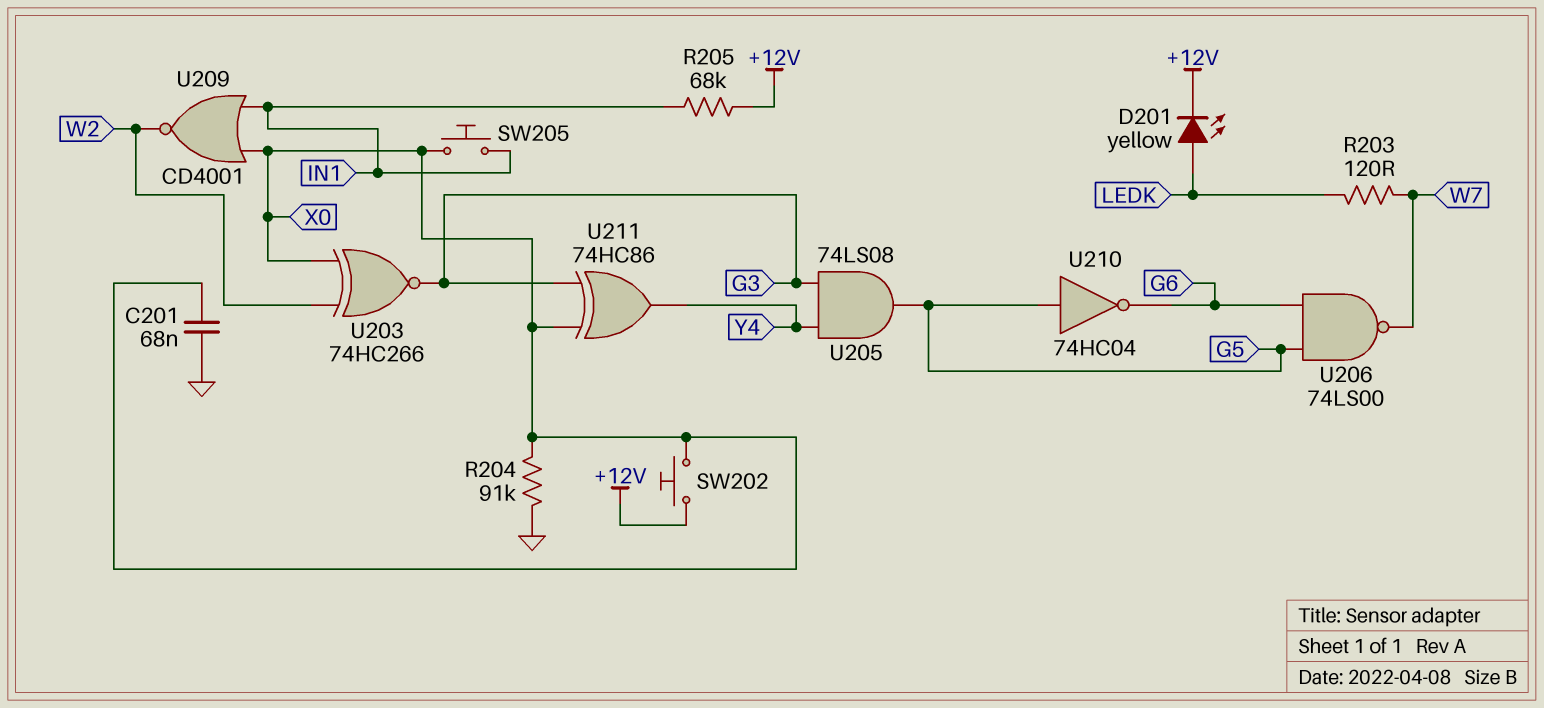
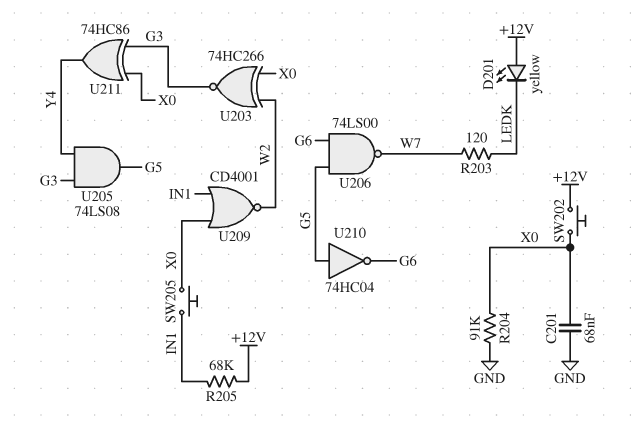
D201: LED yellow (A LEDK, K +12V) -> LED yellow (A +12V, K LEDK)

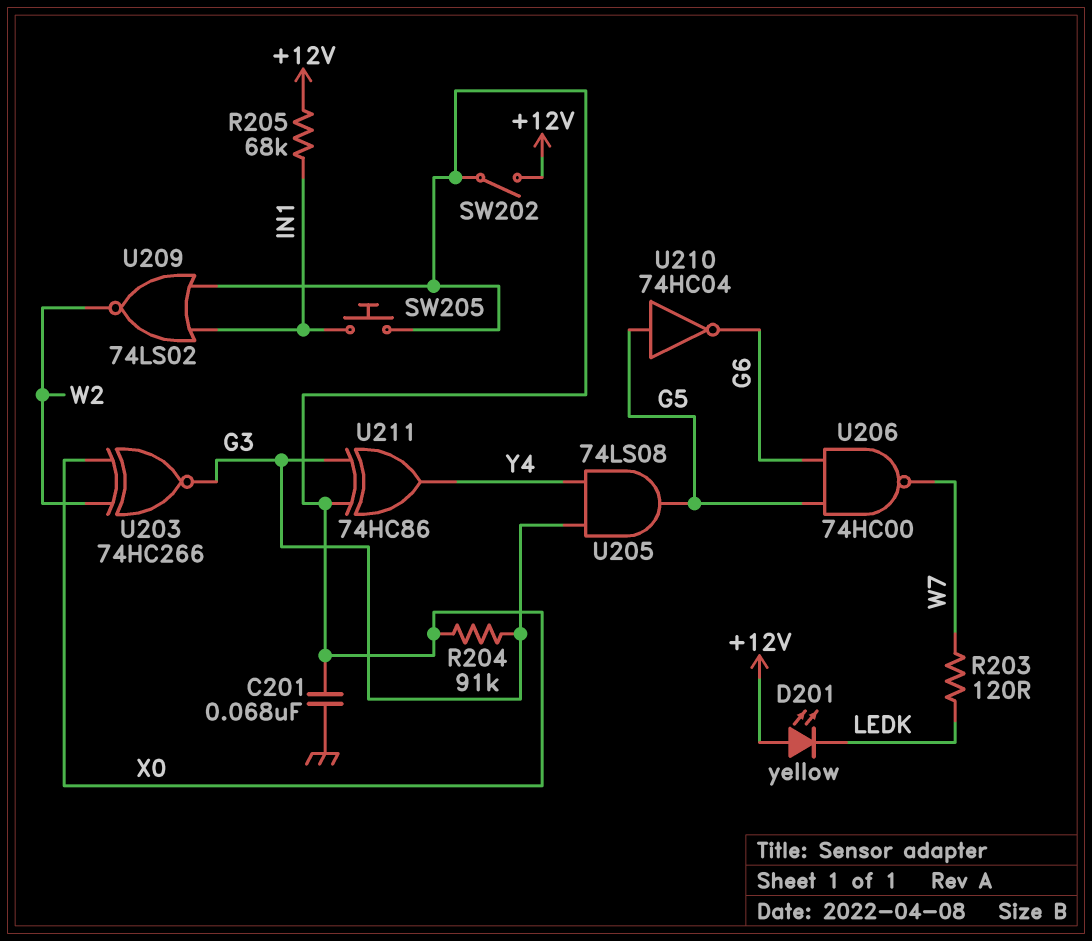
R204: 91k (GND, X0) -> 91k (G3, X0)
SW202: button (+12V, X0) -> switch (+12V, X0)
U206: NAND 74LS00 (in G5, in G6, out W7) -> NAND 74HC00 (in G5, in G6, out W7)
U209: NOR CD4001 (in IN1, in X0, out W2) -> NOR 74LS02 (in IN1, in X0, out W2)

